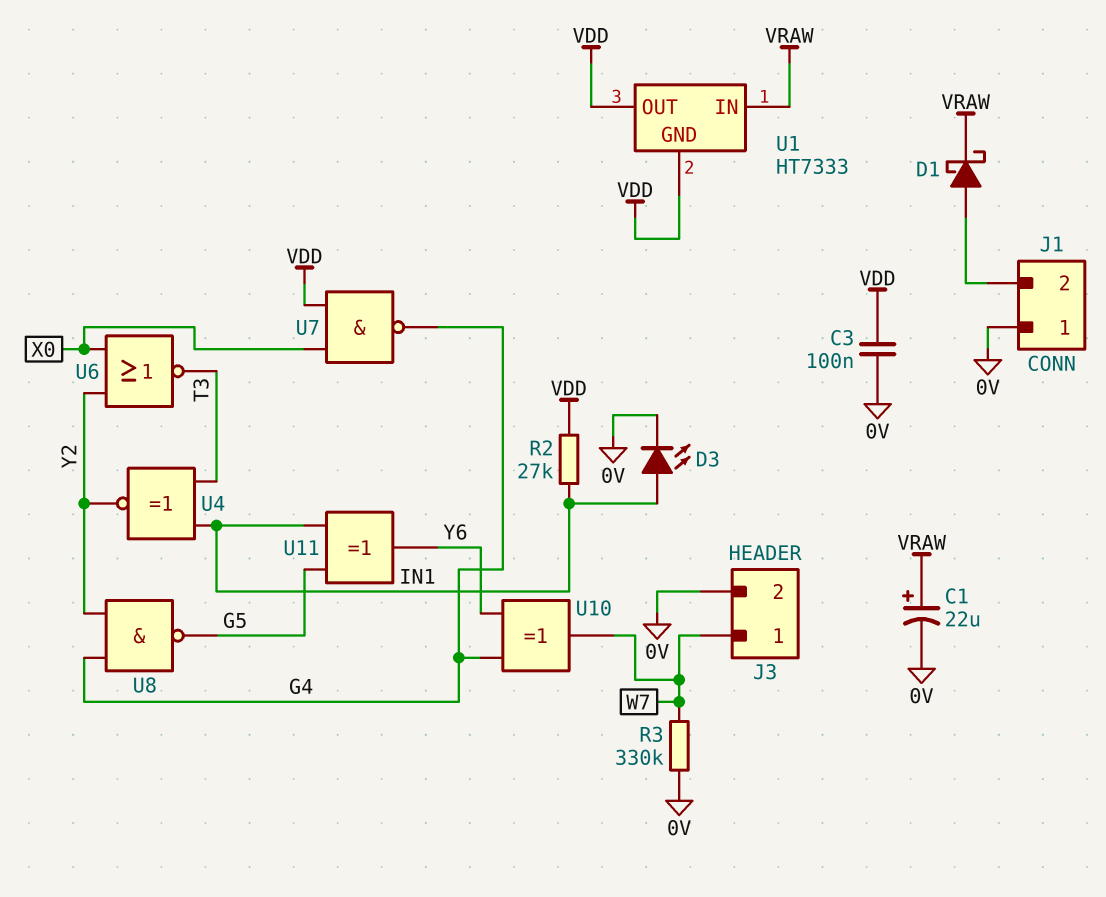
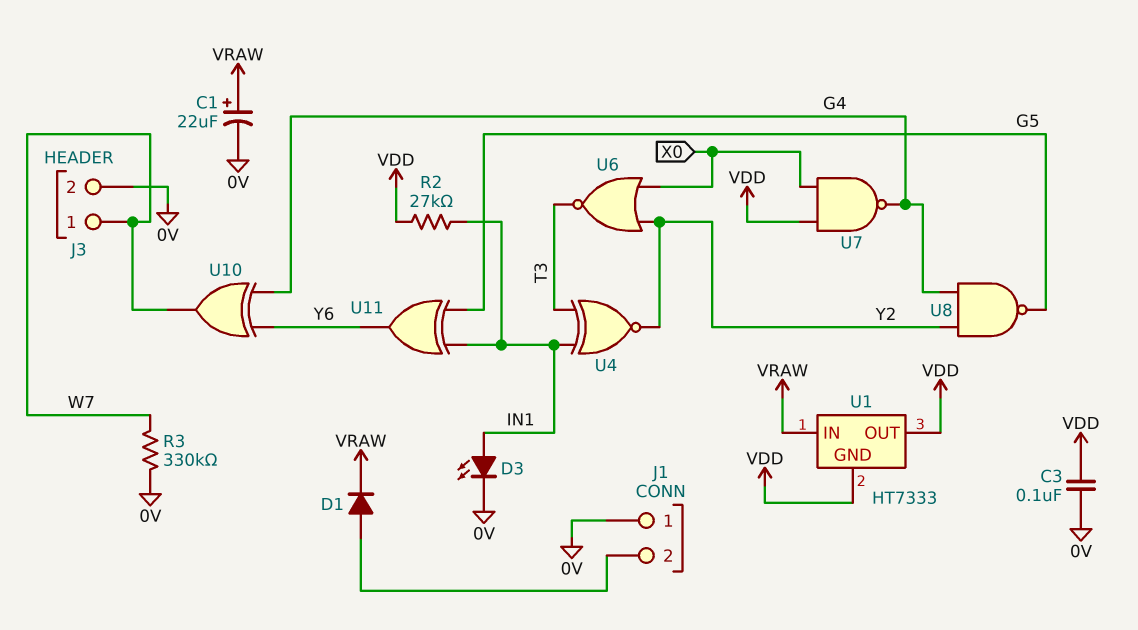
D1: schottky (A J1/2, K VRAW) -> diode (A J1/2, K VRAW)

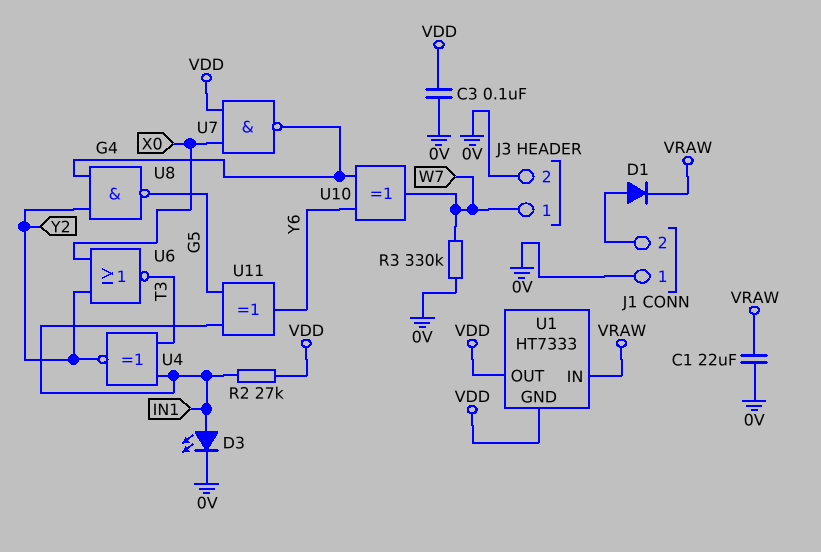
C1: 22uF (plus VRAW, minus 0V) -> 22uF (0V, VRAW)

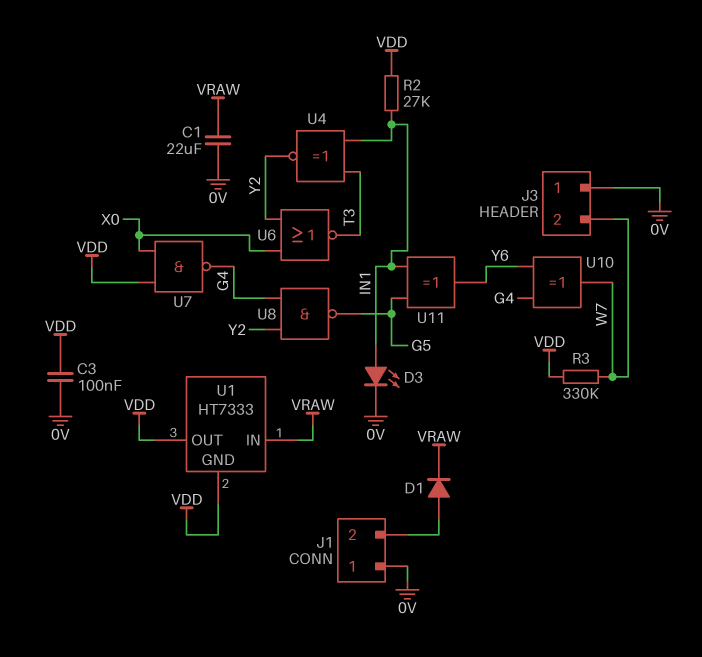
J3 pin 1: W7 -> 0V
J3 pin 2: 0V -> W7
R3: 330k (0V, W7) -> 330k (VDD, W7)

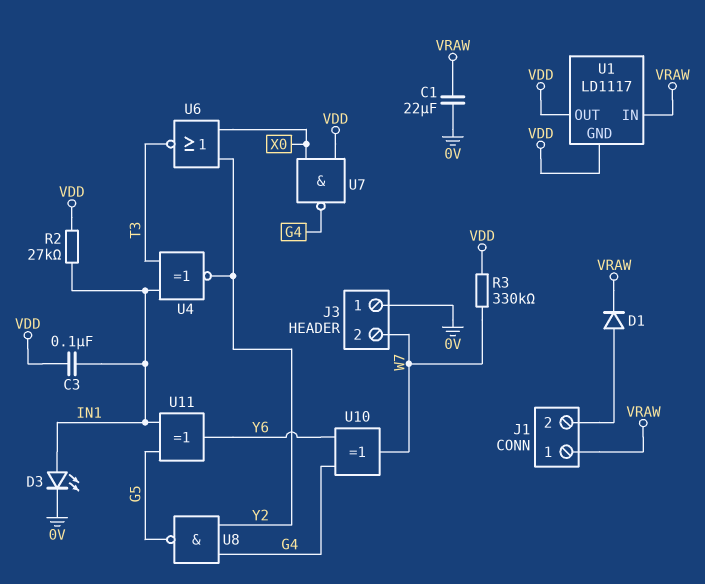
C3: 100nF (0V, VDD) -> 100nF (IN1, VDD)
J1 pin 1: 0V -> VRAW
U1: HT7333 -> LD1117

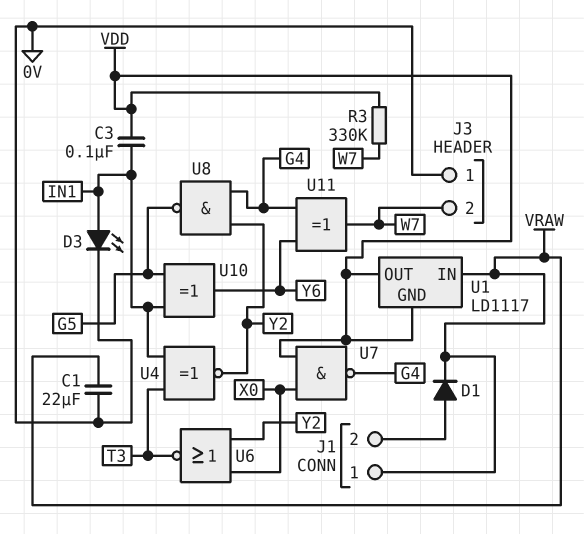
R2: 27k (IN1, VDD) -> none
U10: XOR (in G4, in Y6, out W7) -> XOR (in G5, in IN1, out Y6)
U11: XOR (in G5, in IN1, out Y6) -> XOR (in G4, in Y6, out W7)

